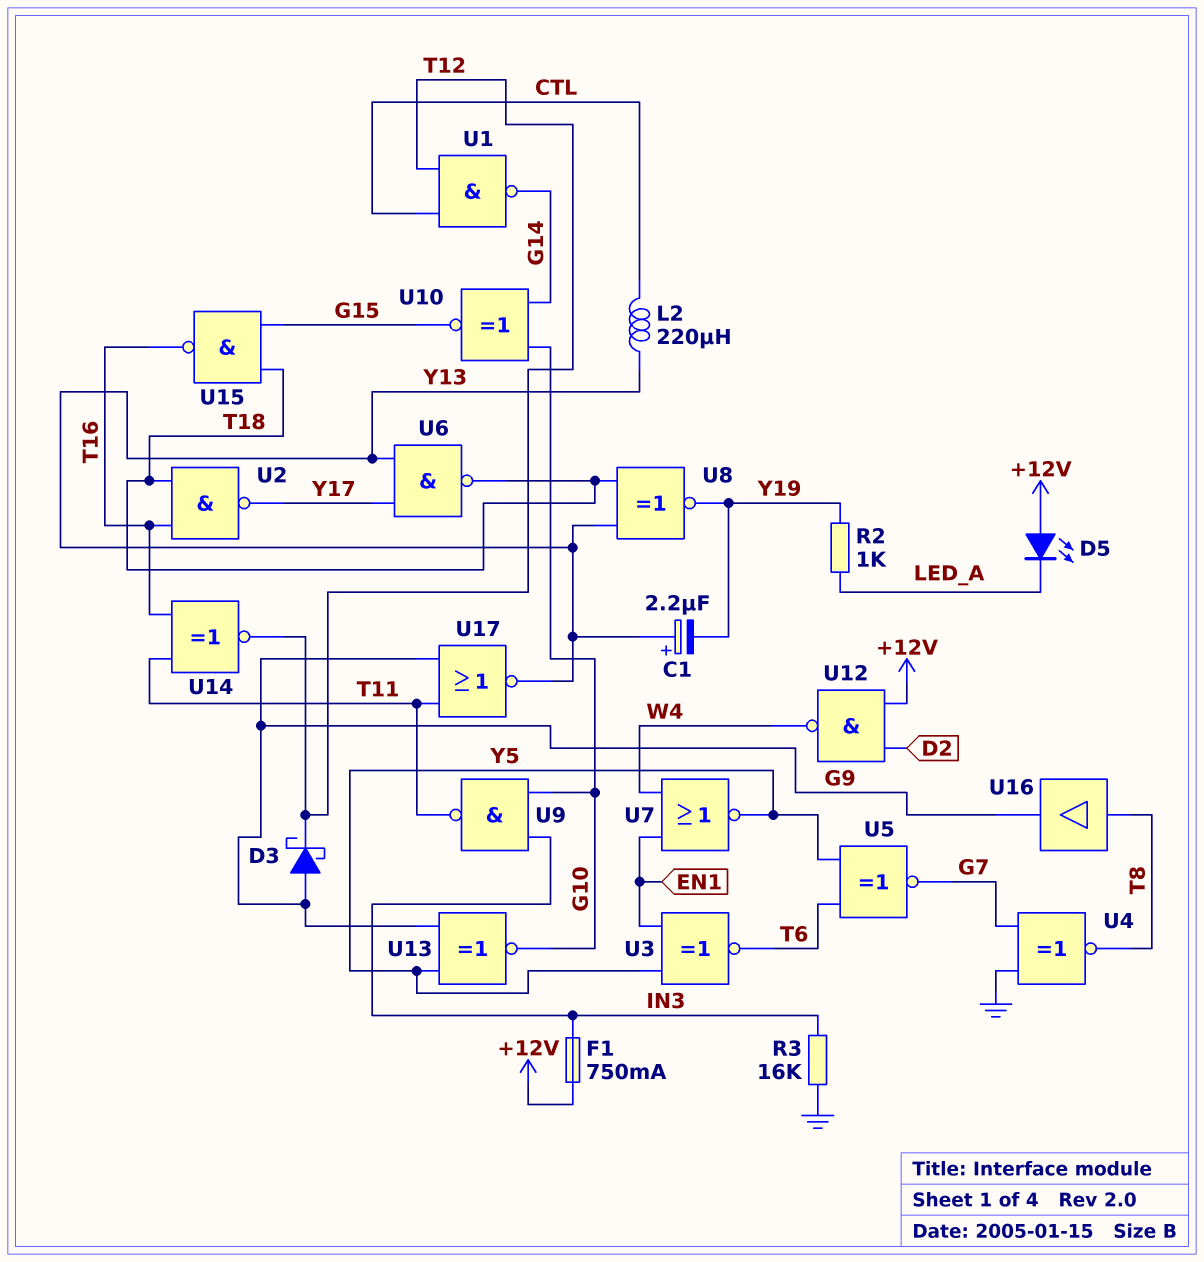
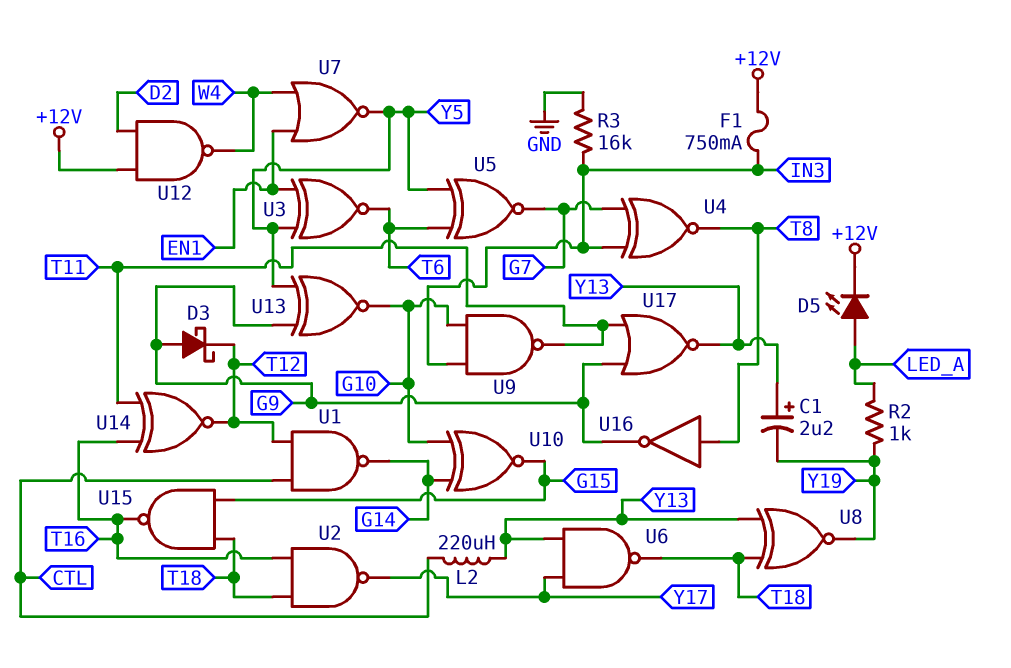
D5: LED (A +12V, K LED_A) -> LED (A LED_A, K +12V)
U4: XNOR (in G7, in GND, out T8) -> XNOR (in G7, in IN3, out T8)
U16: buffer (in T8, out G9) -> NOT (in T8, out G9)

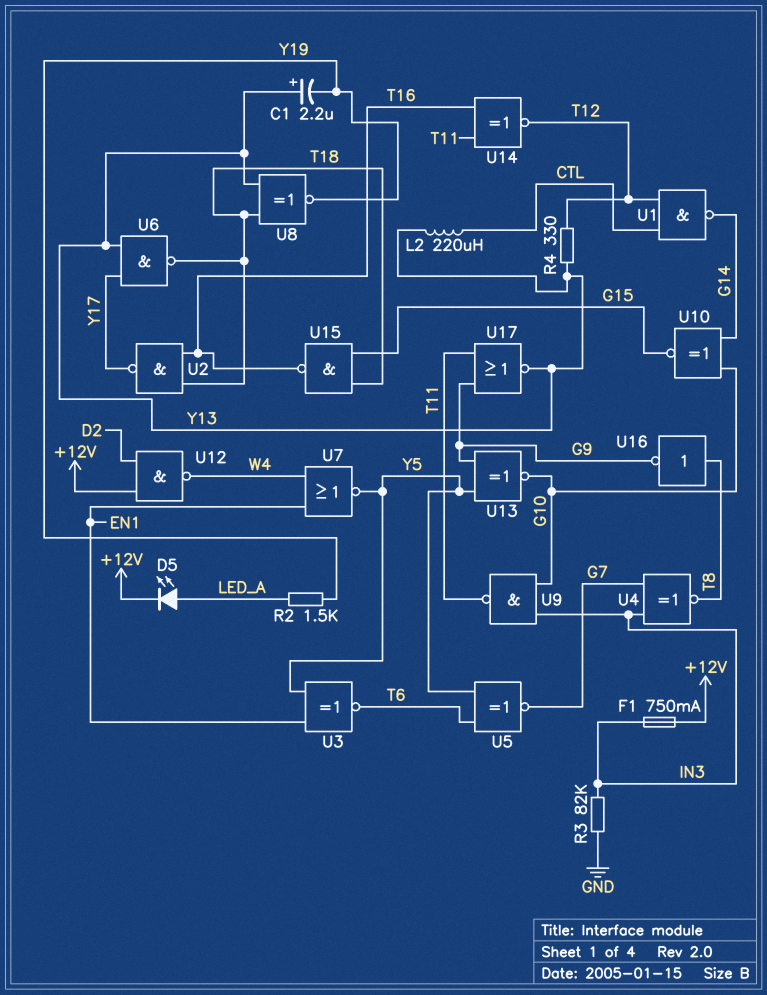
D3: schottky (A G9, K T12) -> none
R2: 1k (LED_A, Y19) -> 1.5k (LED_A, Y19)
R3: 16k (GND, IN3) -> 82k (GND, IN3)
R4: none -> 330 (T12, Y13)

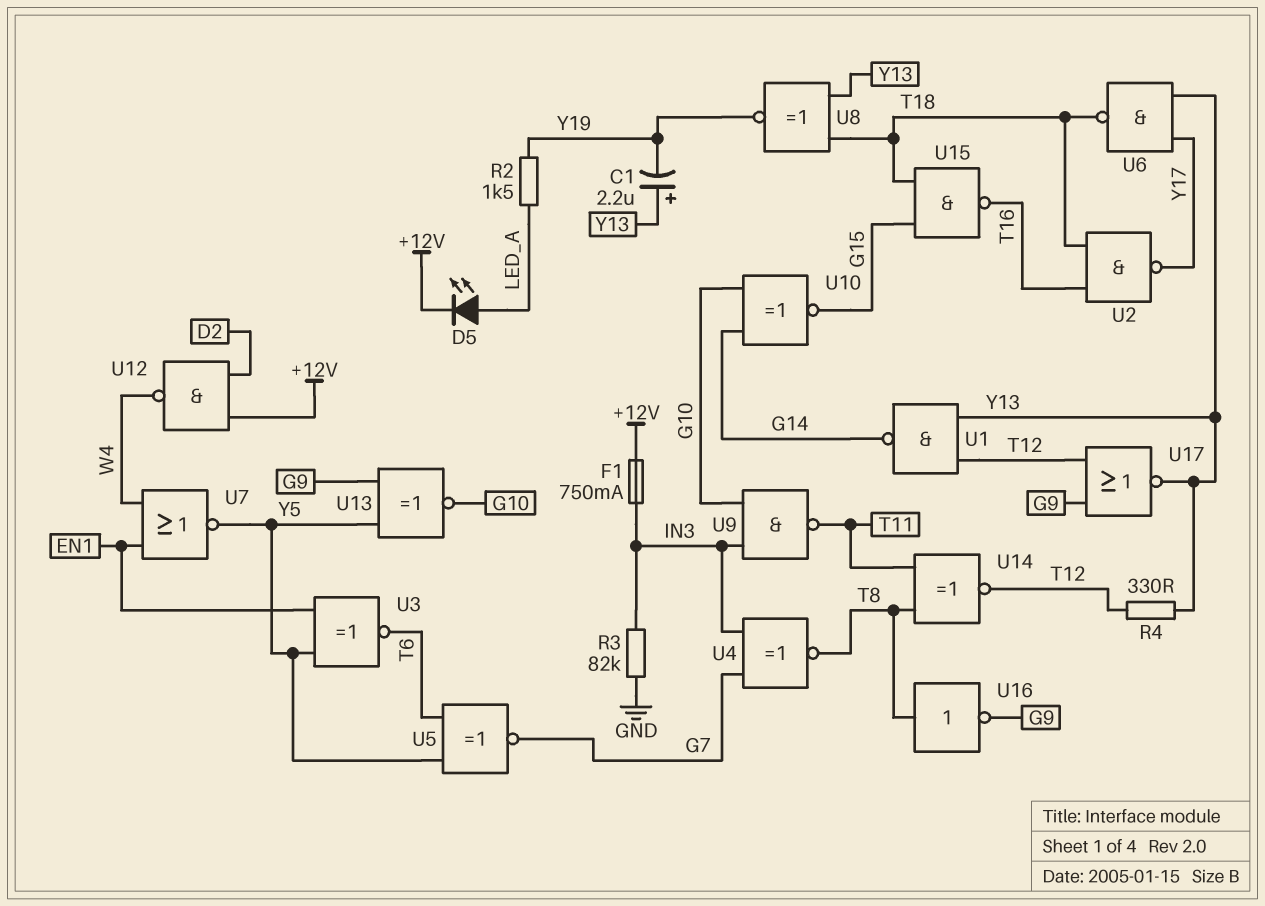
L2: 220uH (CTL, Y13) -> none
U1: NAND (in CTL, in T12, out G14) -> NAND (in T12, in Y13, out G14)
U14: XNOR (in T11, in T16, out T12) -> XNOR (in T8, in T11, out T12)
U17: NOR (in G9, in T11, out Y13) -> NOR (in G9, in T12, out Y13)

